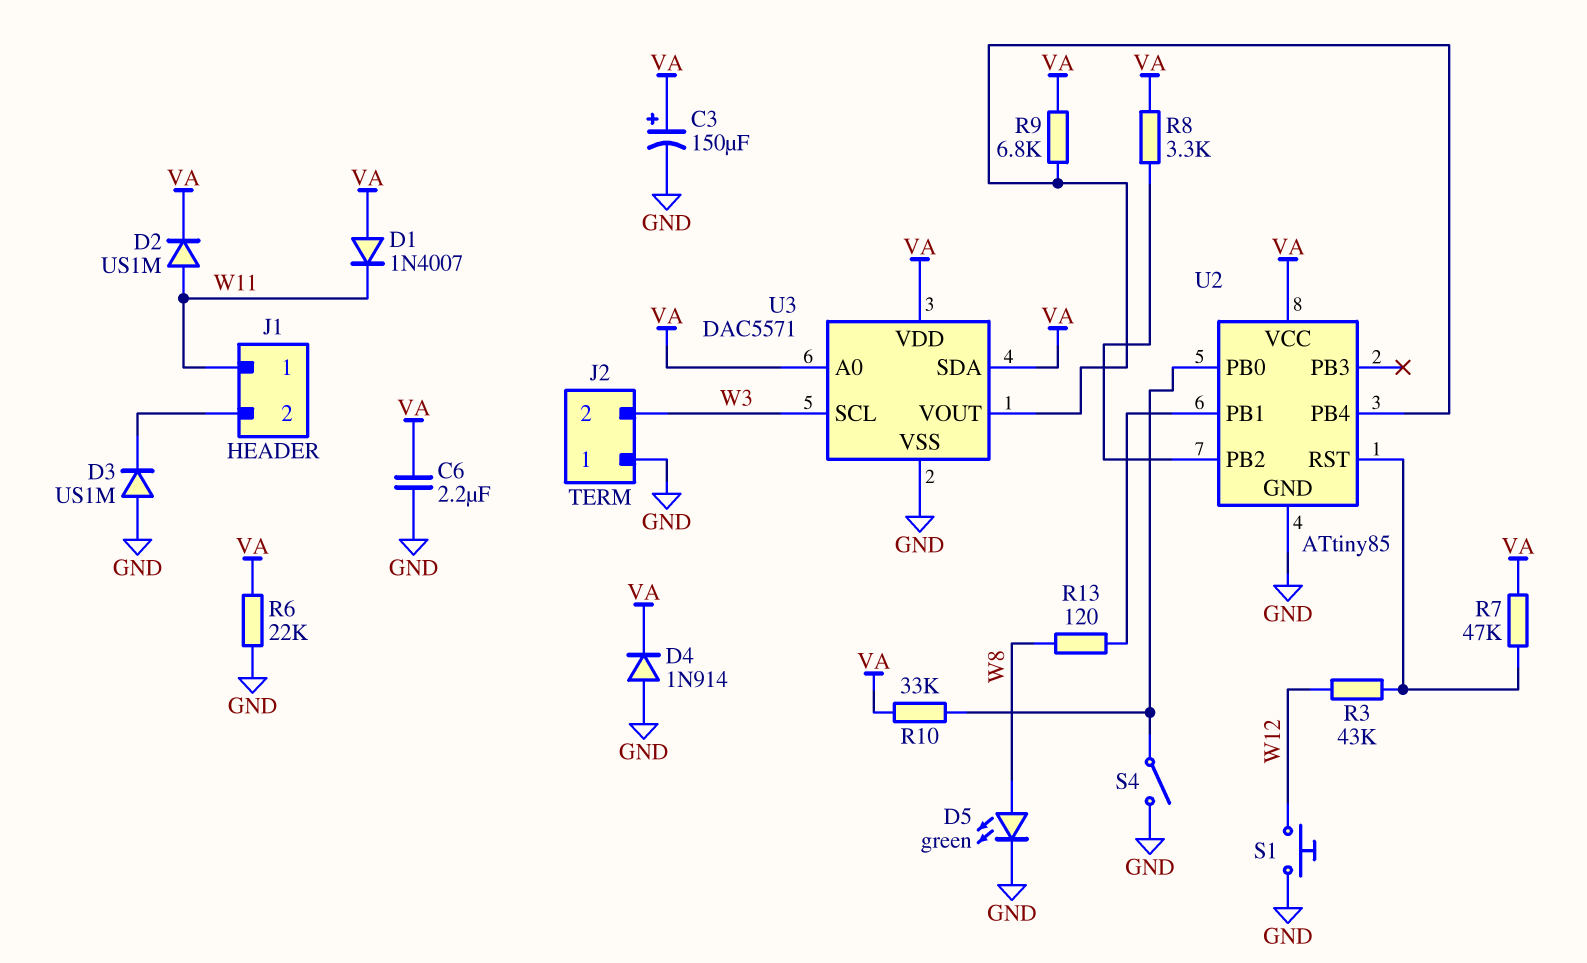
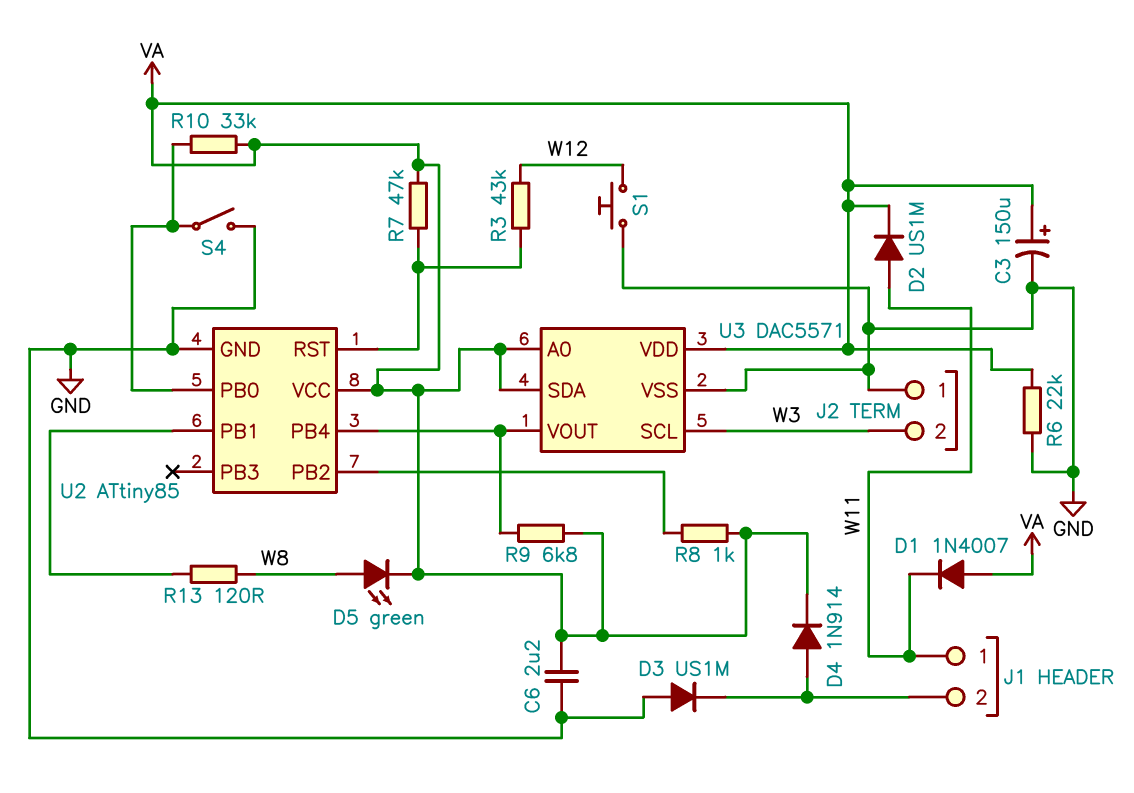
D4: diode 1N914 (A GND, K VA) -> diode 1N914 (A J1/2, K VA)
D5: LED green (A W8, K GND) -> LED green (A W8, K VA)
R8: 3.3k (U2/PB2, VA) -> 1k (U2/PB2, VA)

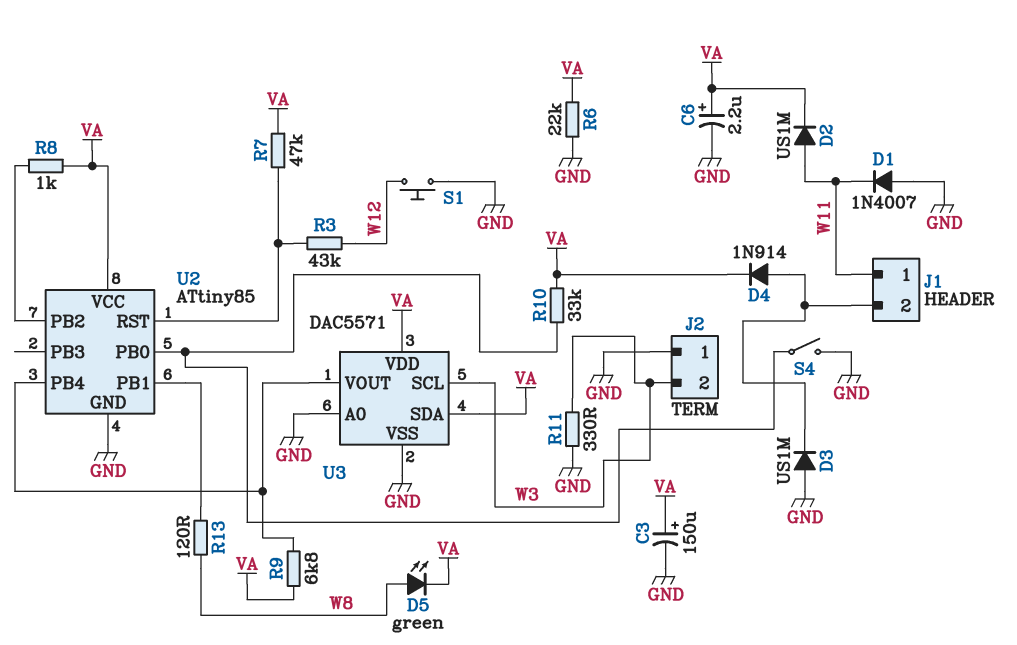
C6: 2.2uF (GND, VA) -> 2.2uF (plus VA, minus GND)
D1: diode 1N4007 (A VA, K W11) -> diode 1N4007 (A GND, K W11)
R11: none -> 330 (GND, W3)
U3 pin A0: VA -> GND

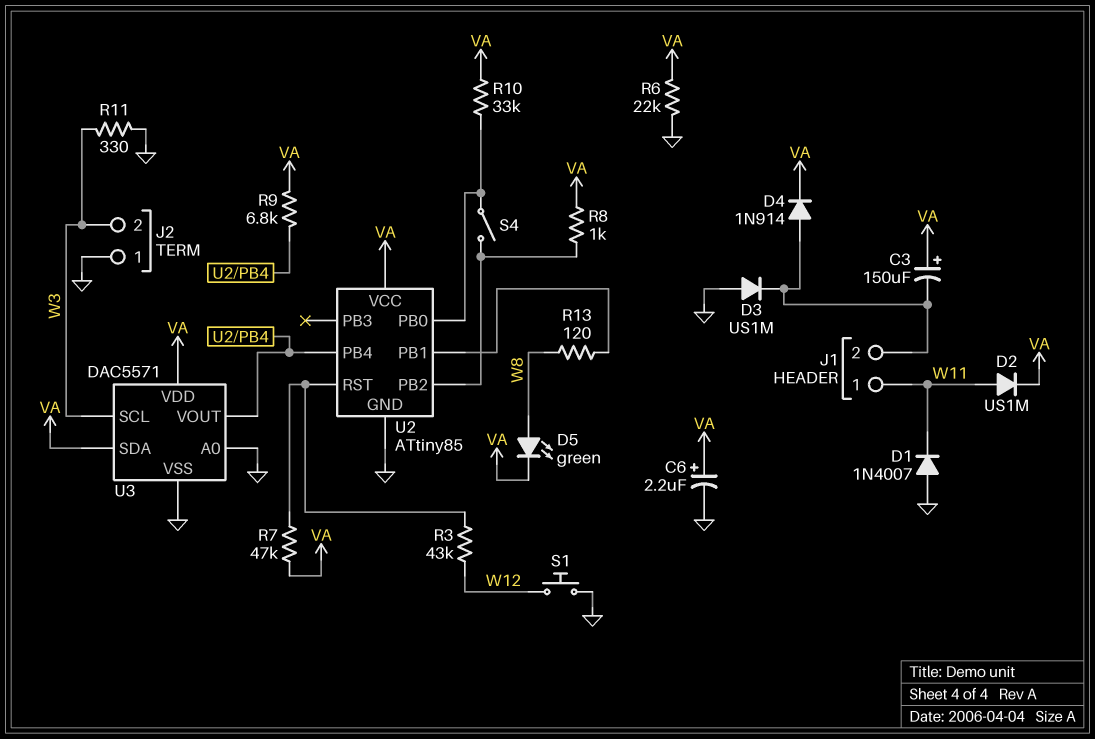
C3: 150uF (plus VA, minus GND) -> 150uF (plus VA, minus J1/2)
S4: switch (GND, U2/PB0) -> switch (U2/PB0, U2/PB2)

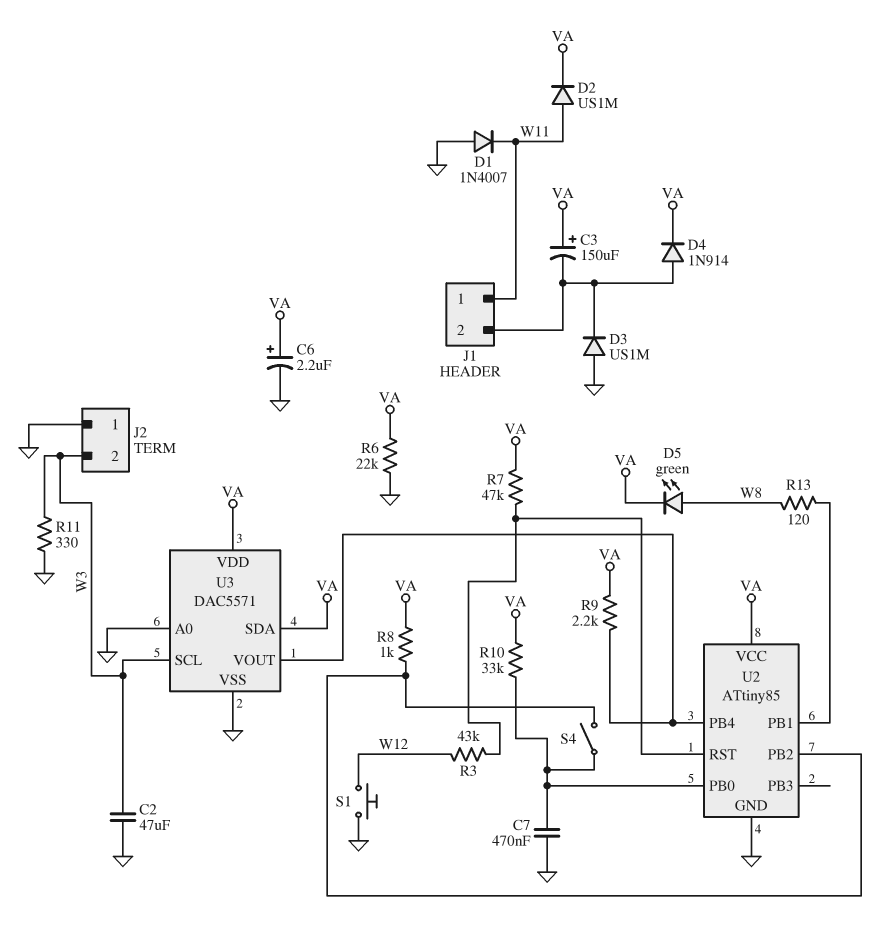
C2: none -> 47uF (GND, W3)
C7: none -> 470nF (GND, U2/PB0)
R9: 6.8k (U2/PB4, VA) -> 2.2k (U2/PB4, VA)

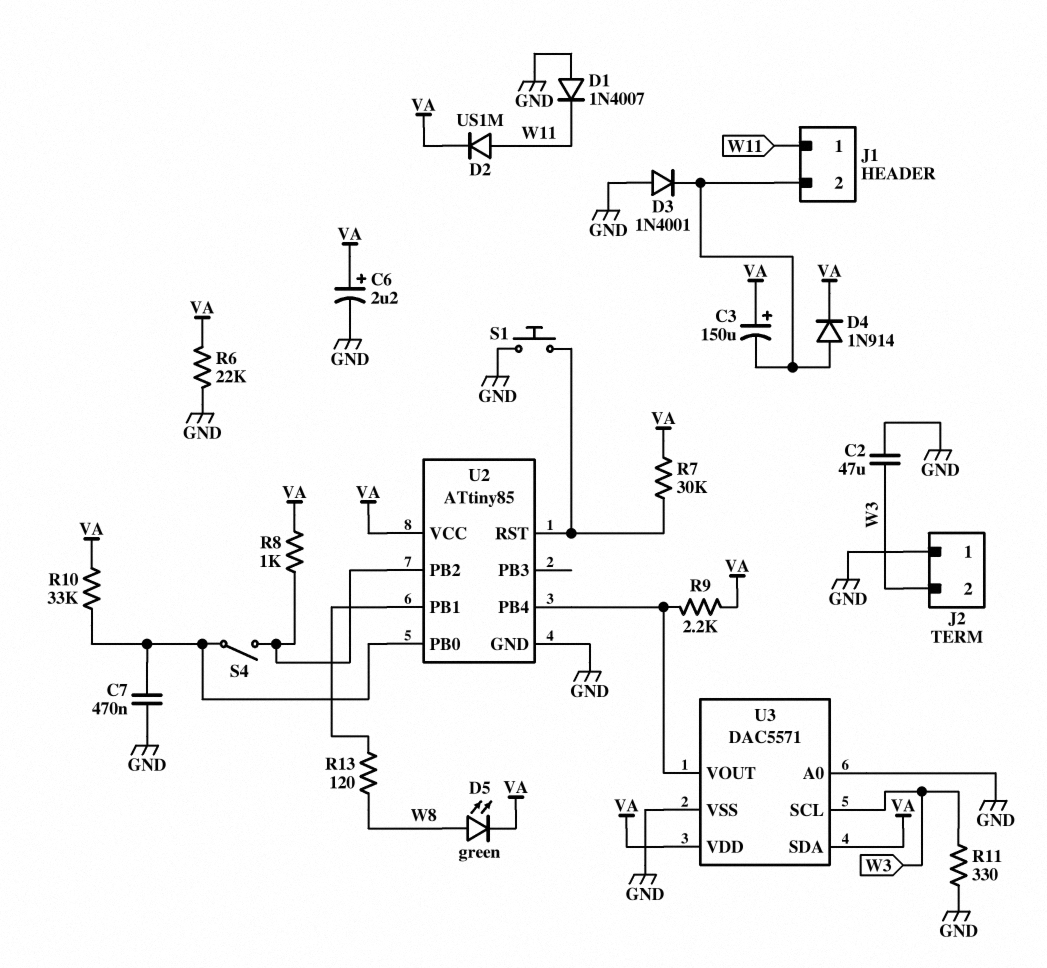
D3: diode US1M (A GND, K J1/2) -> diode 1N4001 (A GND, K J1/2)
R3: 43k (U2/RST, W12) -> none
R7: 47k (U2/RST, VA) -> 30k (U2/RST, VA)
S1: button (GND, W12) -> button (GND, U2/RST)

